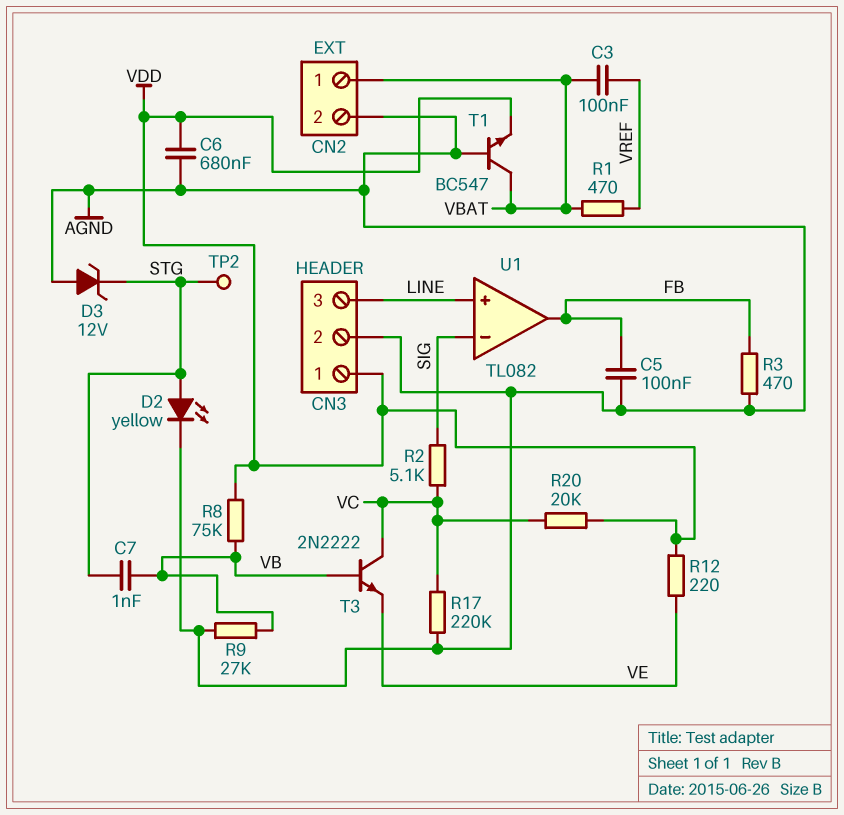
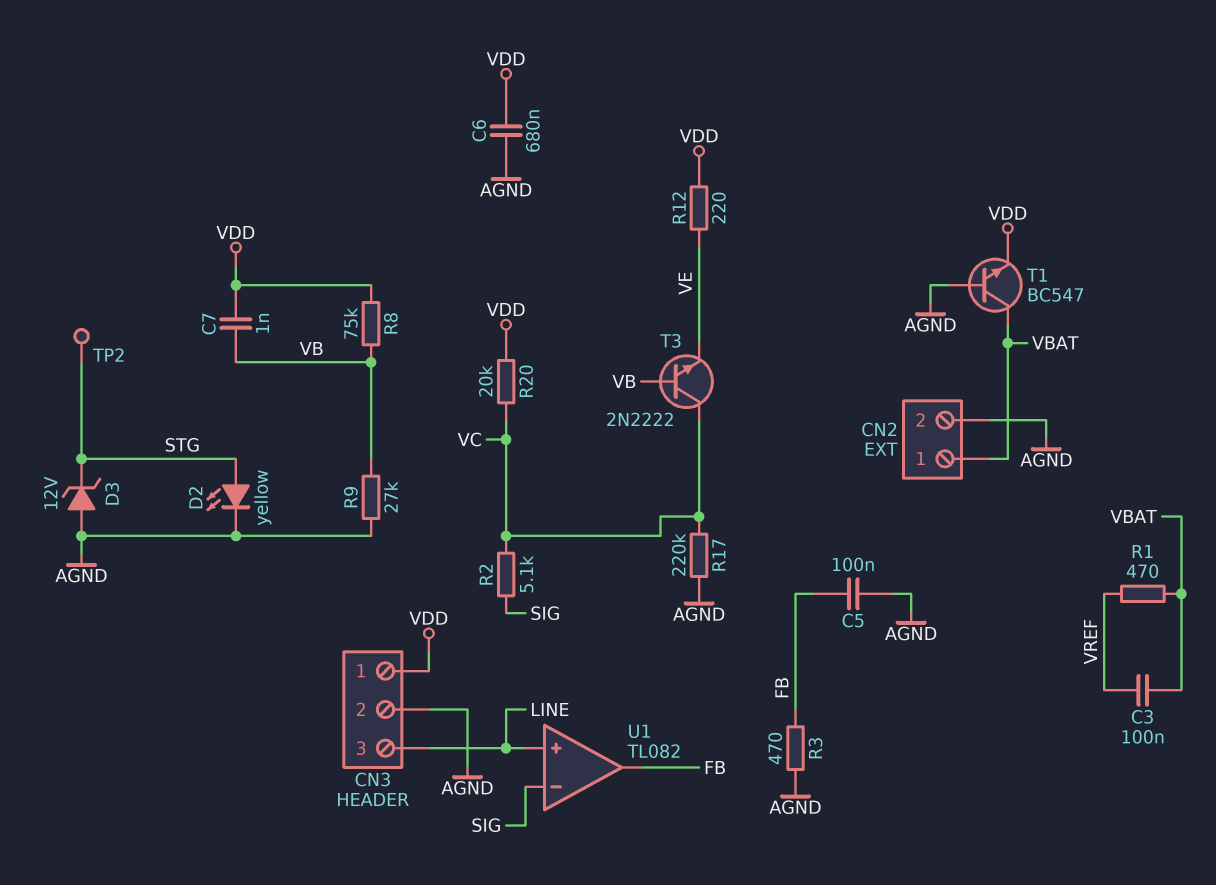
C7: 1nF (STG, VB) -> 1nF (VB, VDD)

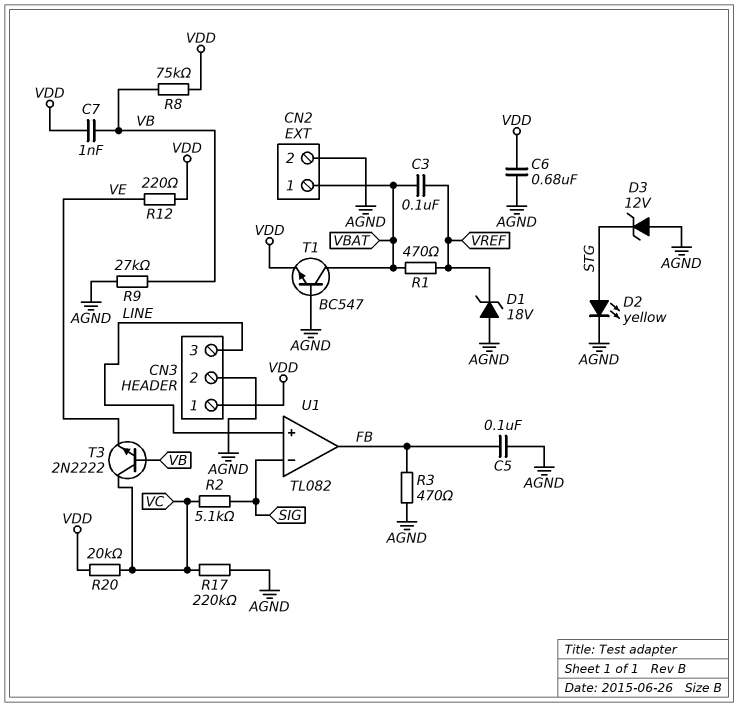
D1: none -> zener 18V (A AGND, K VREF)
TP2: test point (STG) -> none

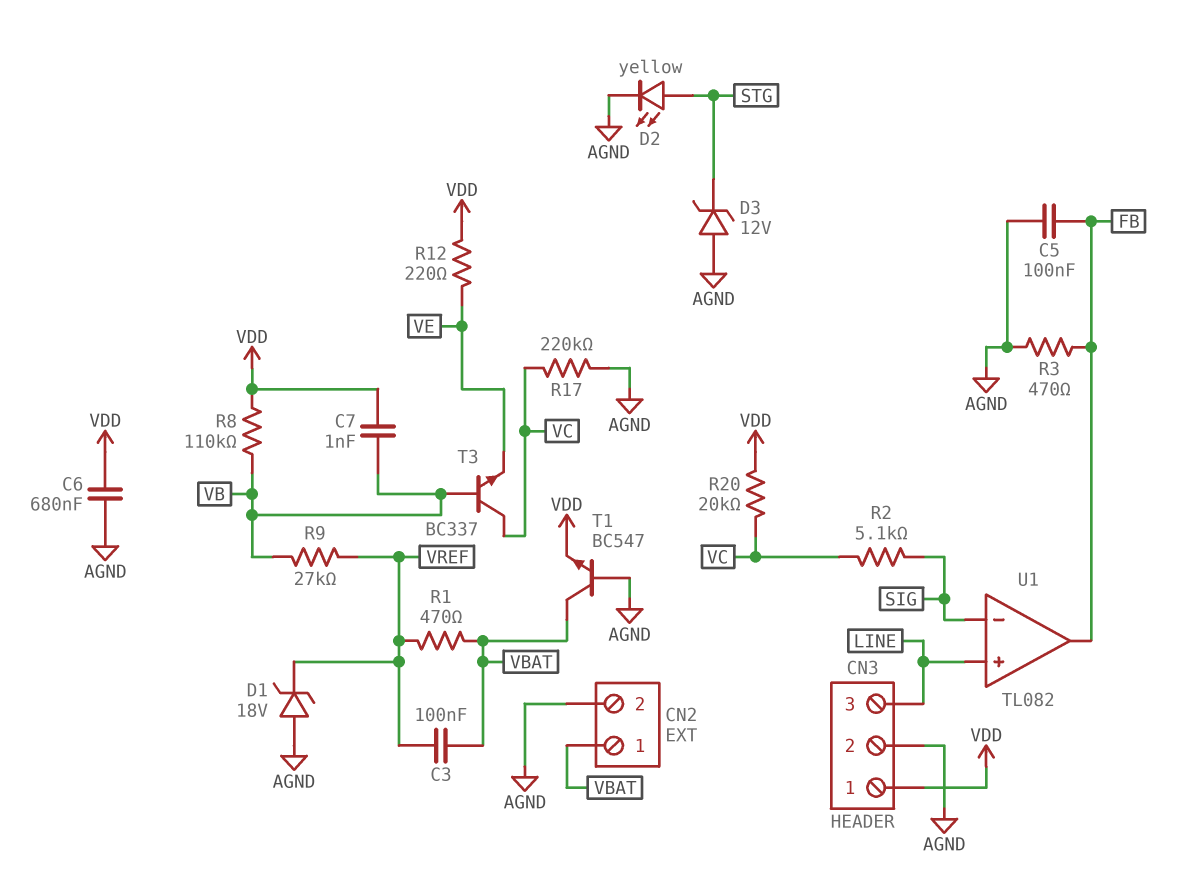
R8: 75k (VB, VDD) -> 110k (VB, VDD)
R9: 27k (AGND, VB) -> 27k (VB, VREF)
T3: NPN 2N2222 (B VB, C VC, E VE) -> NPN BC337 (B VB, C VC, E VE)

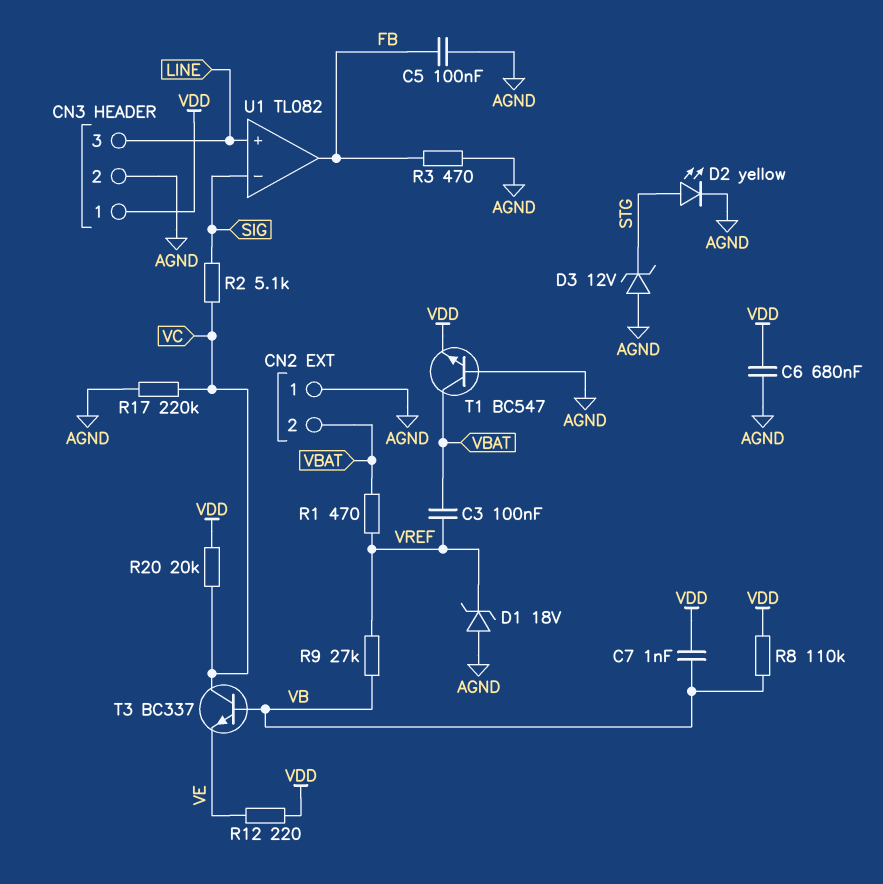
CN2 pin 1: VBAT -> AGND
CN2 pin 2: AGND -> VBAT

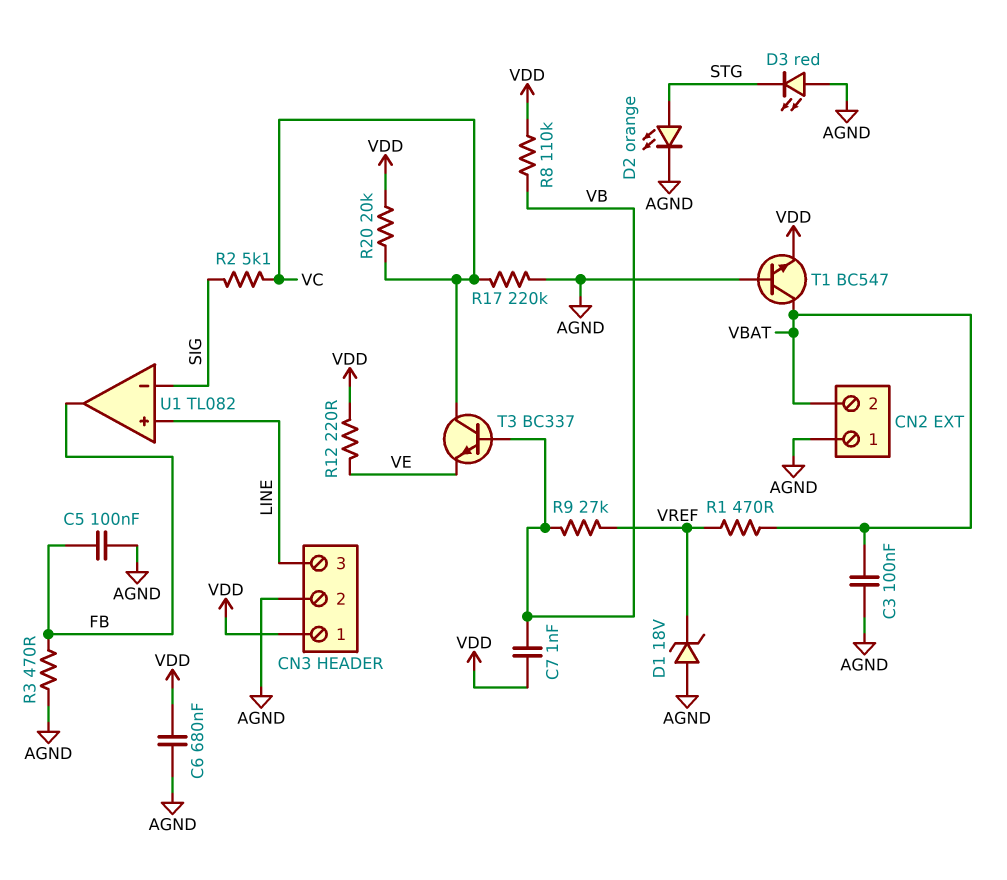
C3: 100nF (VBAT, VREF) -> 100nF (AGND, VBAT)
D2: LED yellow (A STG, K AGND) -> LED orange (A STG, K AGND)
D3: zener 12V (A AGND, K STG) -> LED red (A AGND, K STG)

